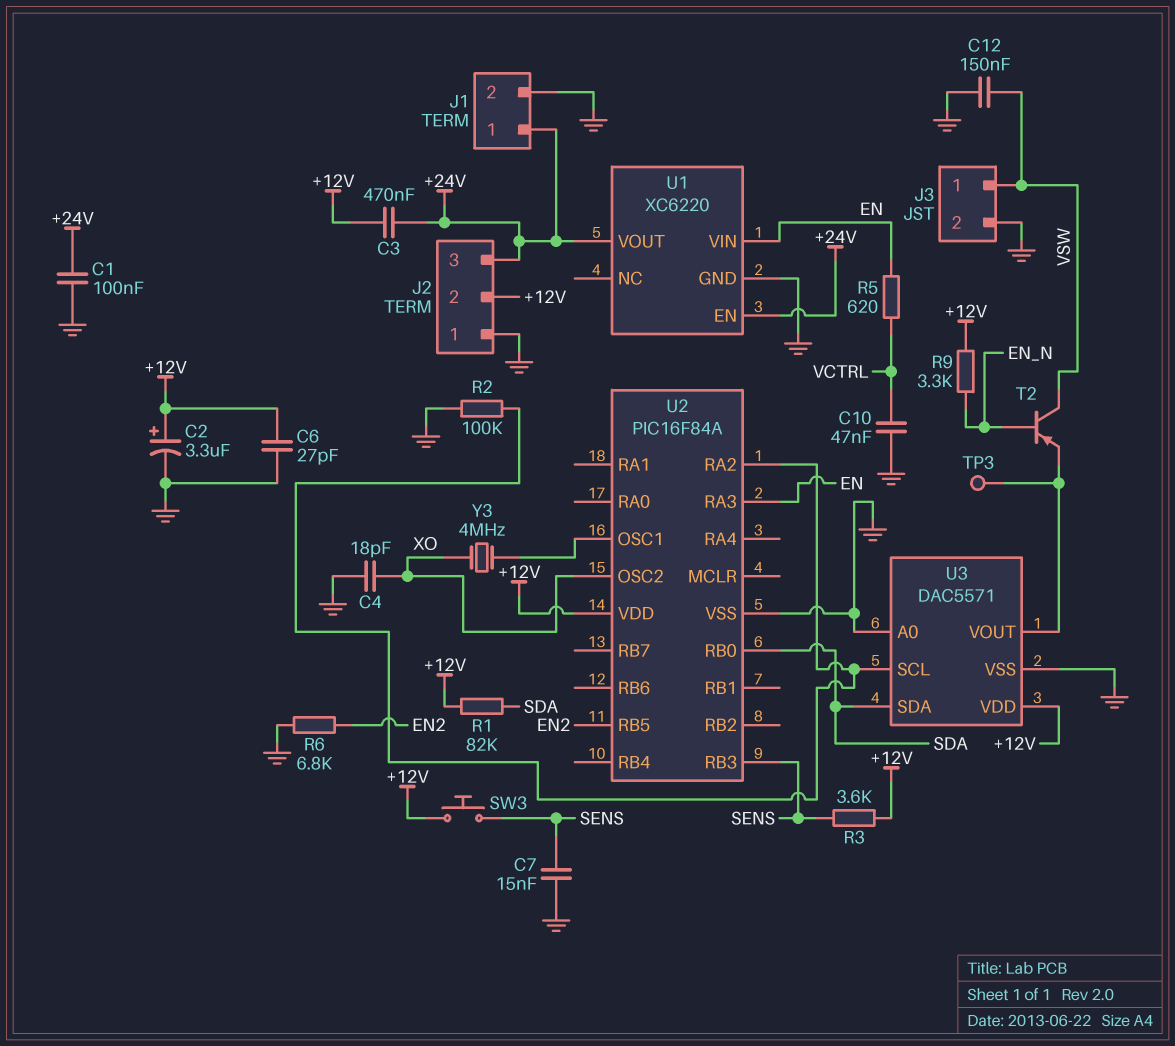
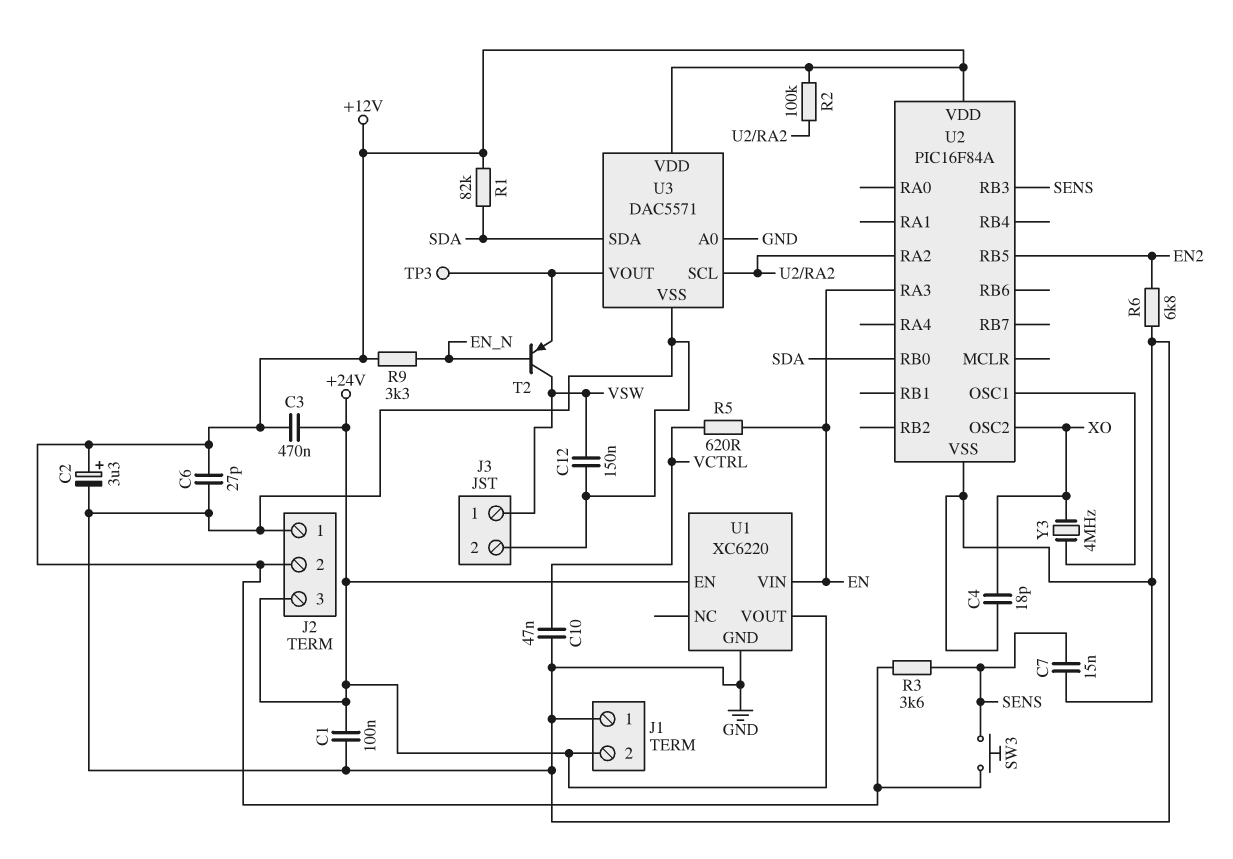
J1 pin 1: +24V -> GND
J1 pin 2: GND -> +24V
R2: 100k (GND, U2/RA2) -> 100k (+12V, U2/RA2)

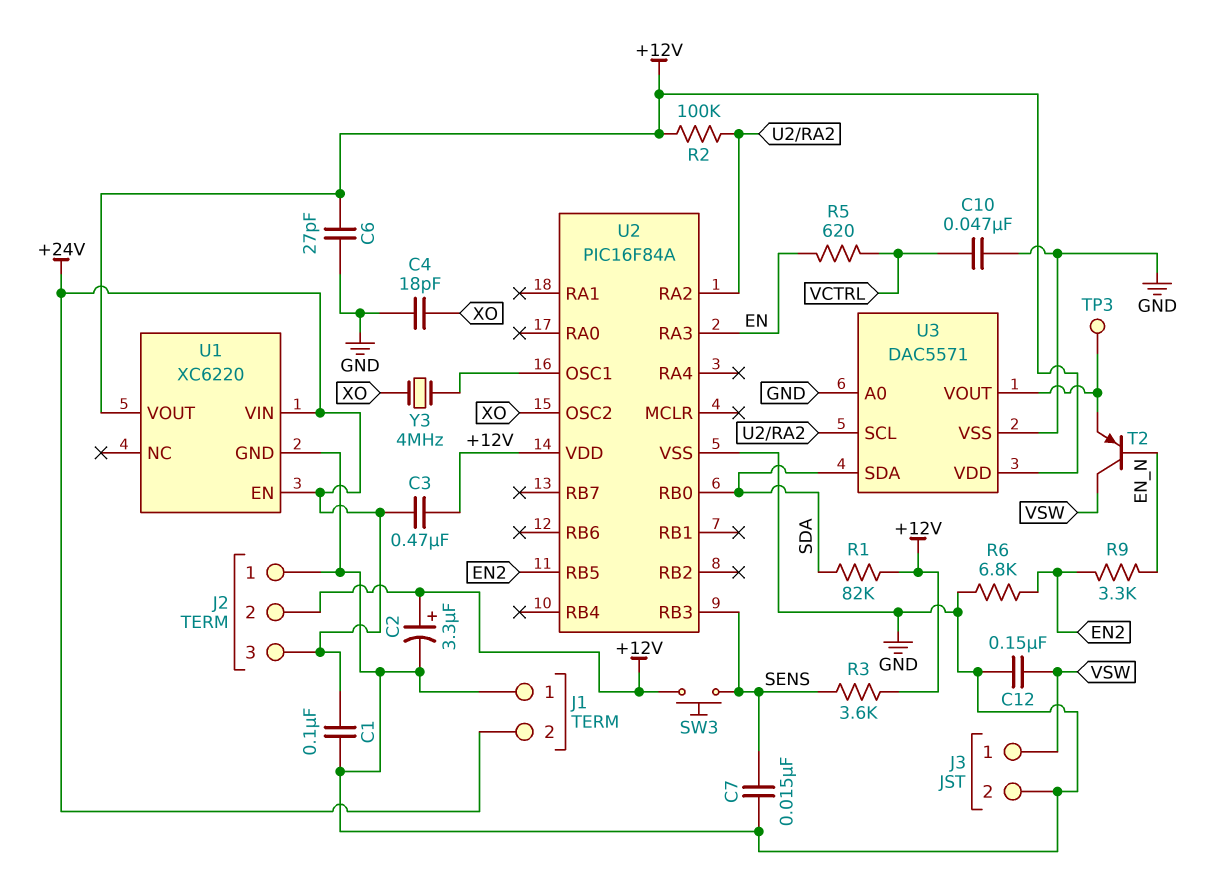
R9: 3.3k (+12V, EN_N) -> 3.3k (EN2, EN_N)
U1 pin VIN: EN -> +24V
U1 pin VOUT: +24V -> +12V

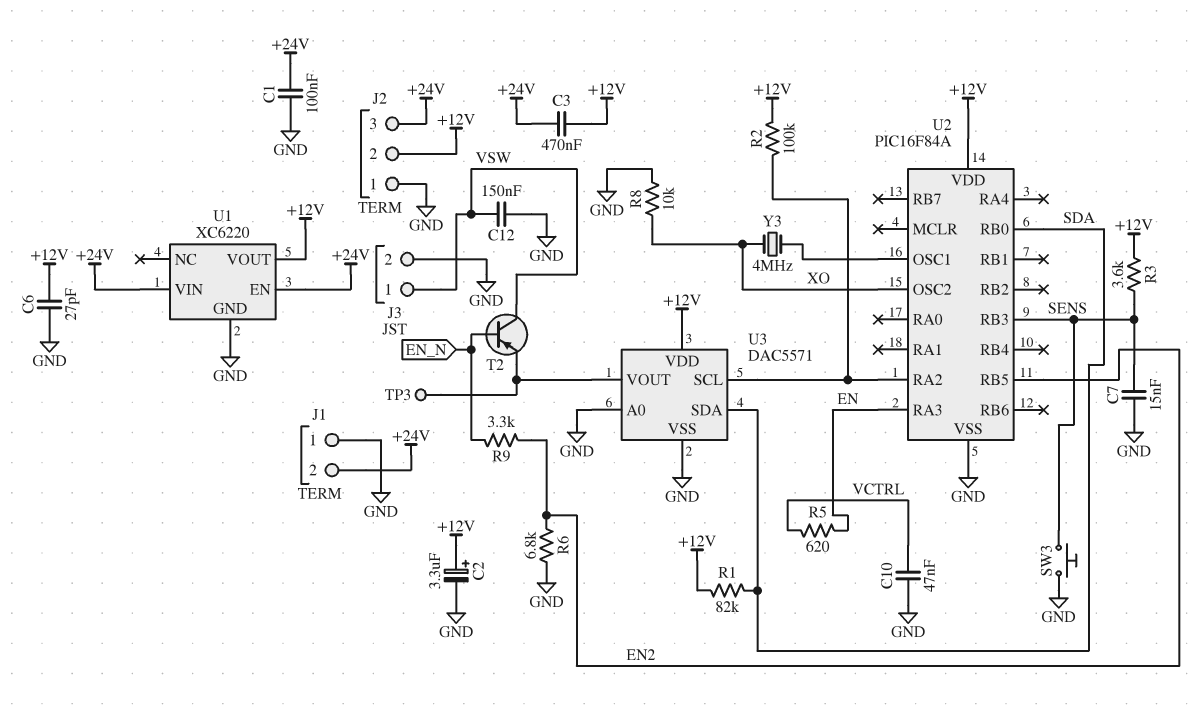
C4: 18pF (GND, XO) -> none
R8: none -> 10k (GND, XO)
SW3: button (+12V, SENS) -> button (GND, SENS)

